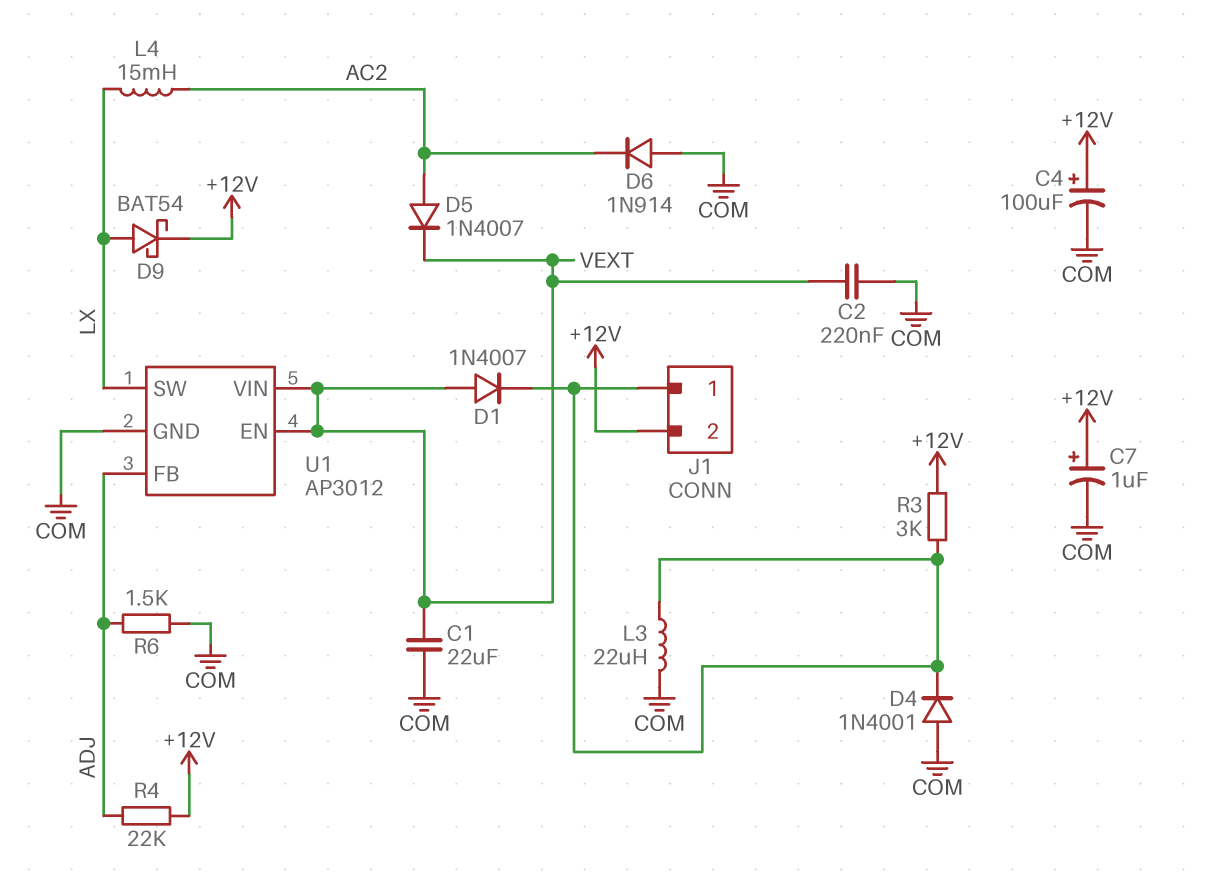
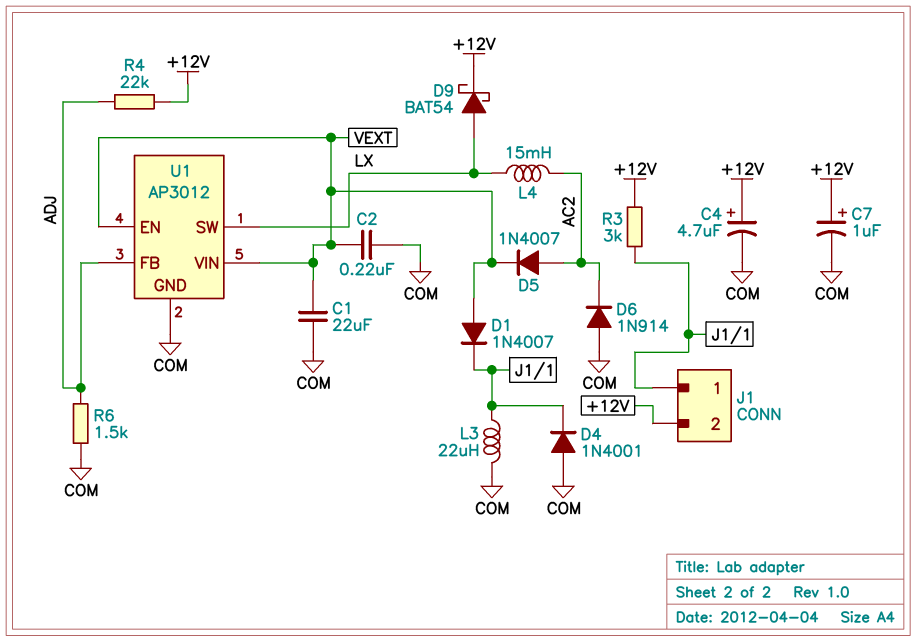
C4: 100uF (plus +12V, minus COM) -> 4.7uF (plus +12V, minus COM)

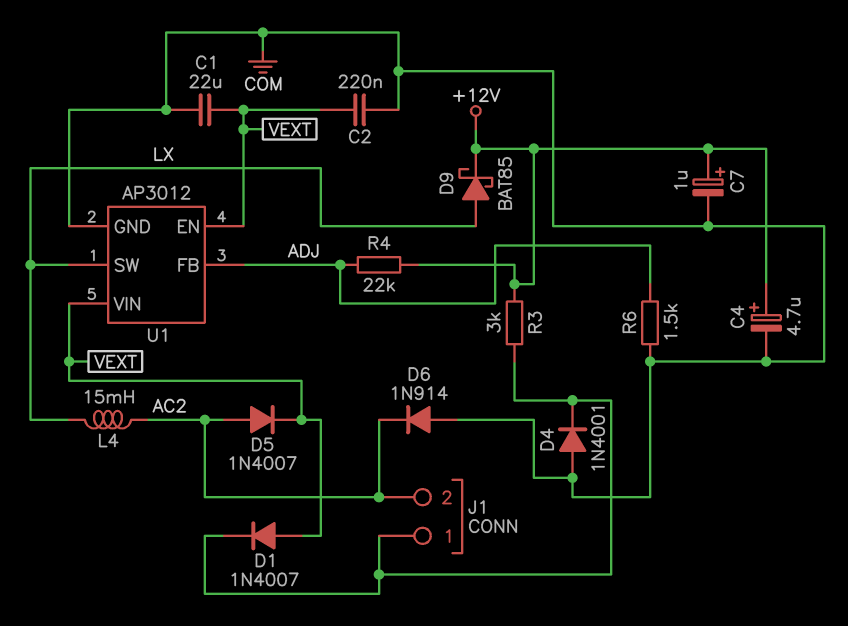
D9: schottky BAT54 (A LX, K +12V) -> schottky BAT85 (A LX, K +12V)
J1 pin 2: +12V -> AC2
L3: 22uH (COM, J1/1) -> none

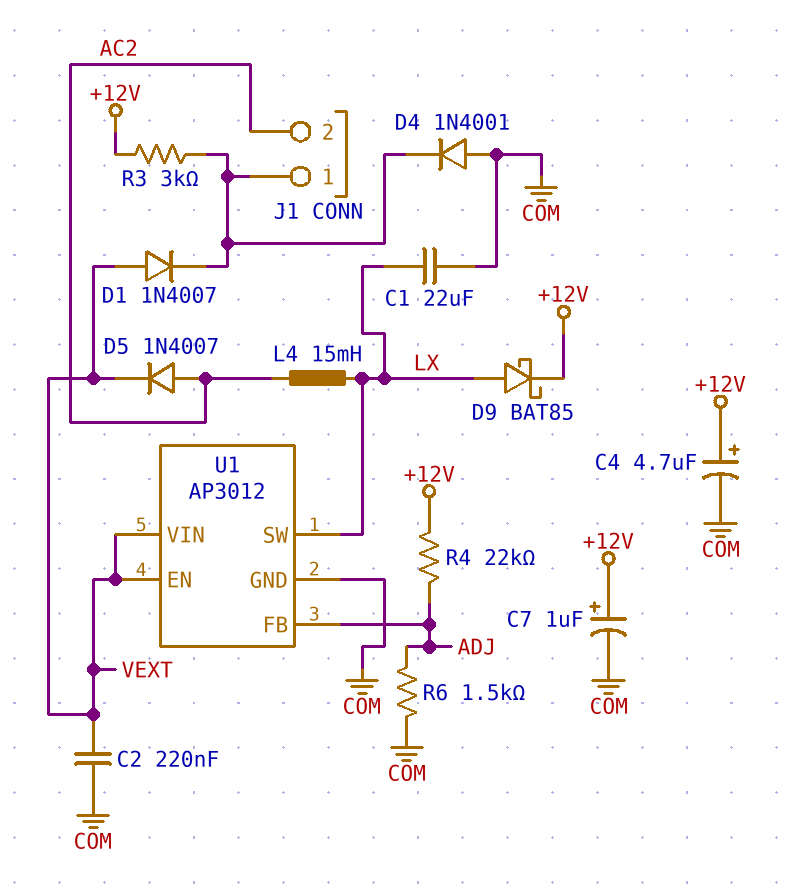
C1: 22uF (COM, VEXT) -> 22uF (COM, LX)
D6: diode 1N914 (A COM, K AC2) -> none

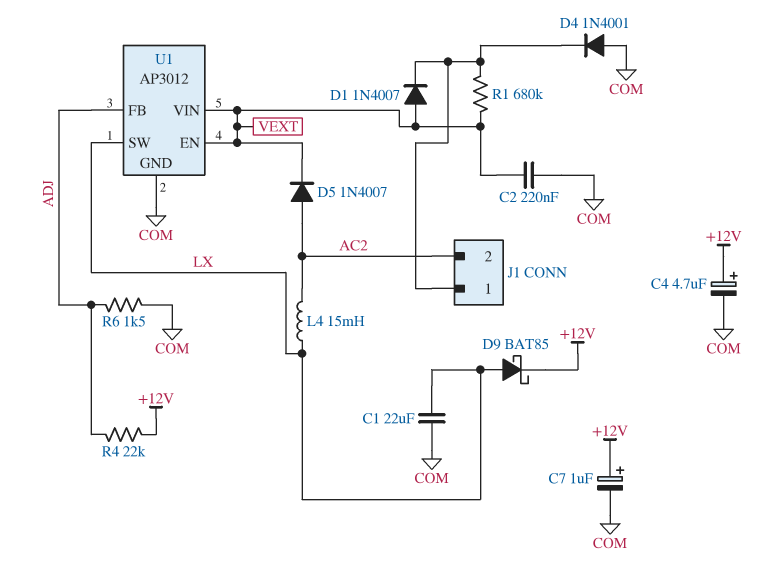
R1: none -> 680k (J1/1, VEXT)
R3: 3k (+12V, J1/1) -> none

